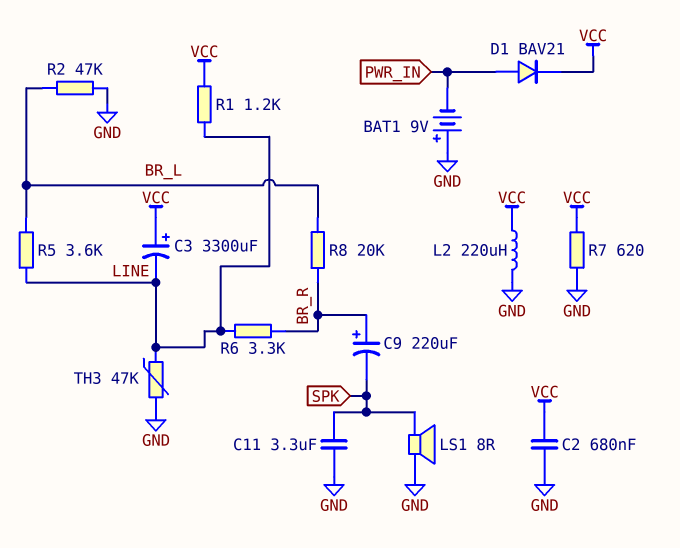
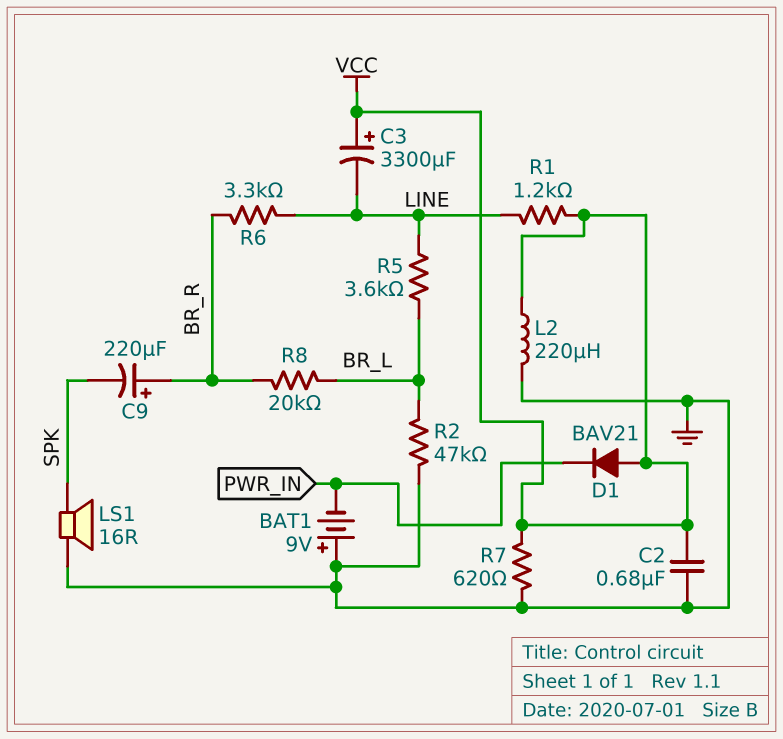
C11: 3.3uF (GND, SPK) -> none
D1: diode BAV21 (A PWR_IN, K VCC) -> diode BAV21 (A VCC, K PWR_IN)
LS1: speaker 8R (GND, SPK) -> speaker 16R (GND, SPK)
TH3: 47k (GND, LINE) -> none

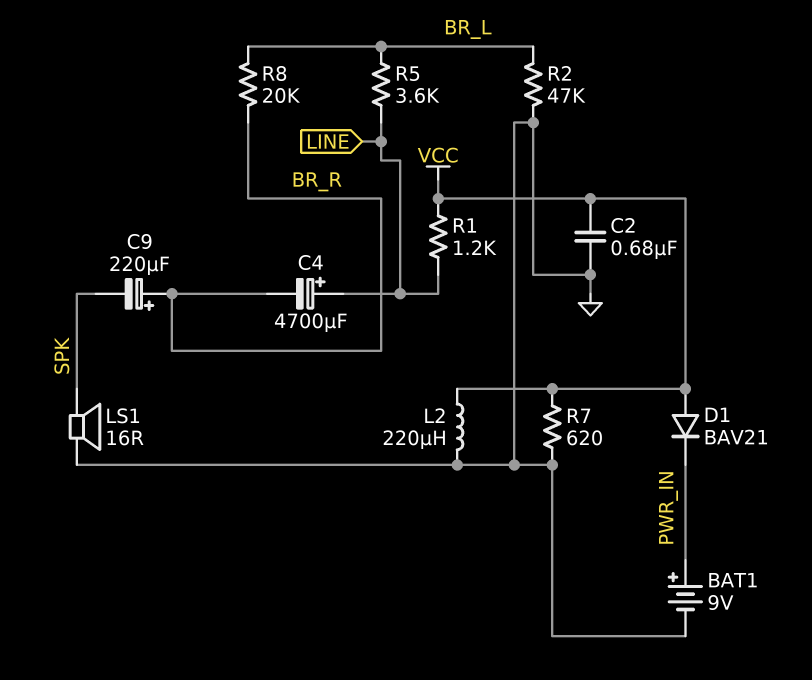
BAT1: 9V (plus GND, minus PWR_IN) -> 9V (plus PWR_IN, minus GND)
C3: 3300uF (plus VCC, minus LINE) -> none
C4: none -> 4700uF (plus LINE, minus BR_R)
R6: 3.3k (BR_R, LINE) -> none

